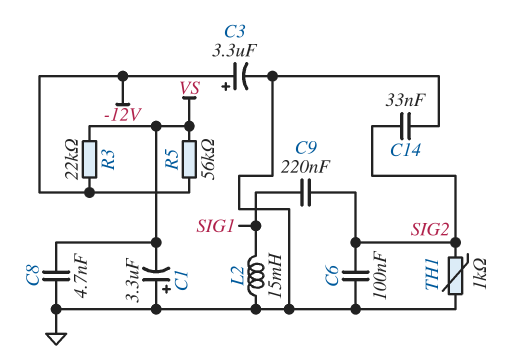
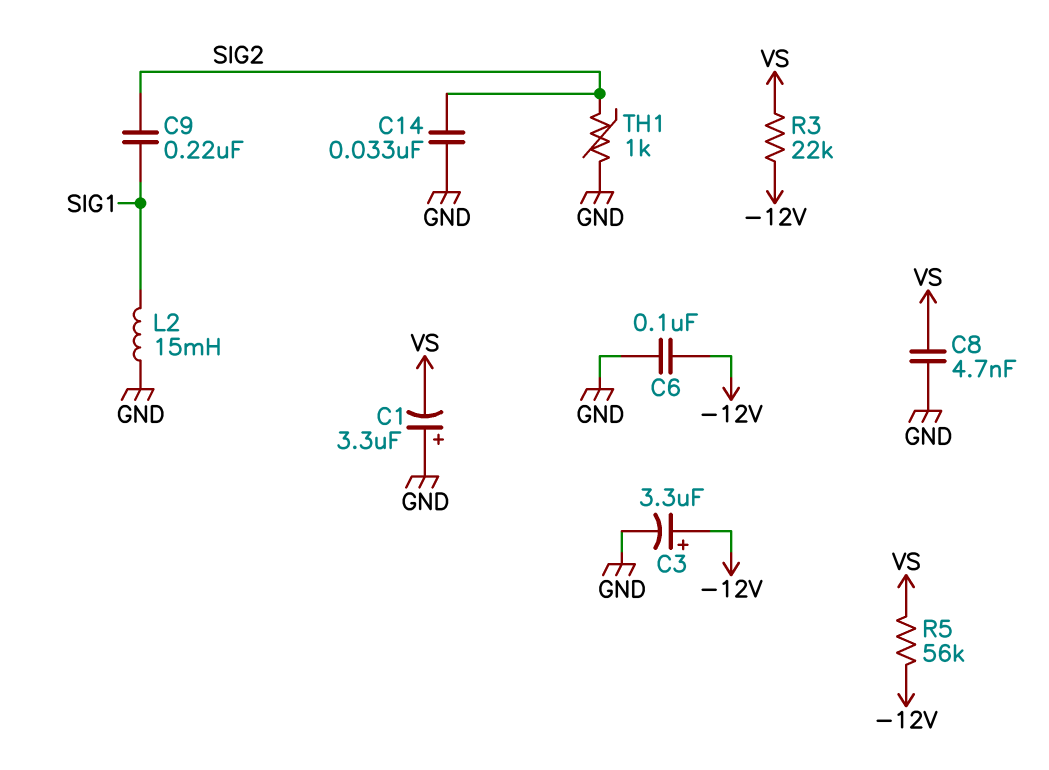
C6: 100nF (GND, SIG2) -> 100nF (-12V, GND)

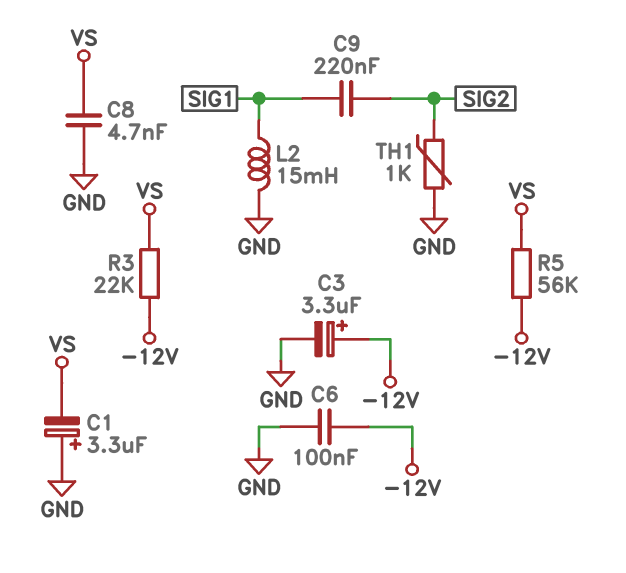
C14: 33nF (GND, SIG2) -> none

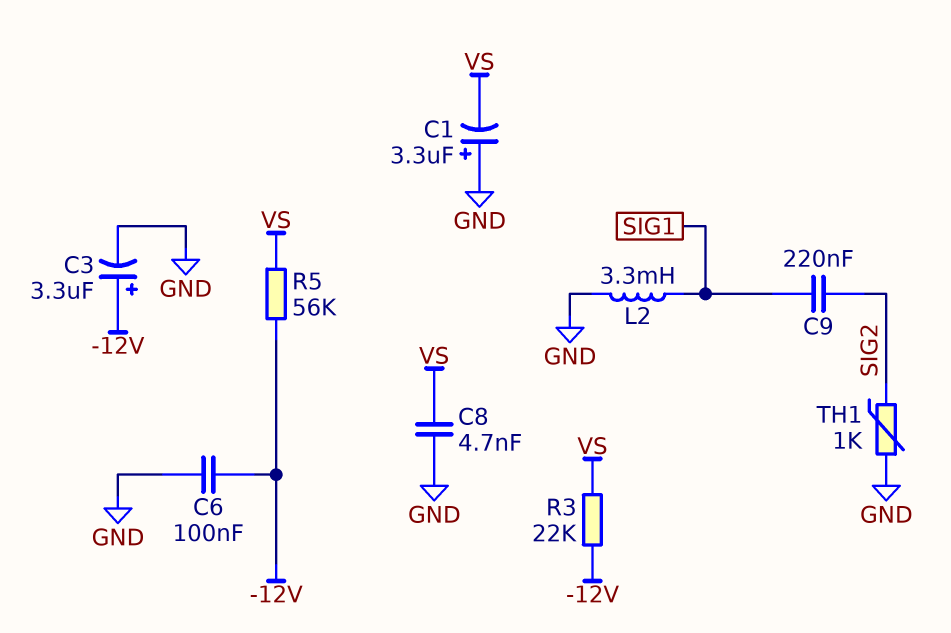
L2: 15mH (GND, SIG1) -> 3.3mH (GND, SIG1)

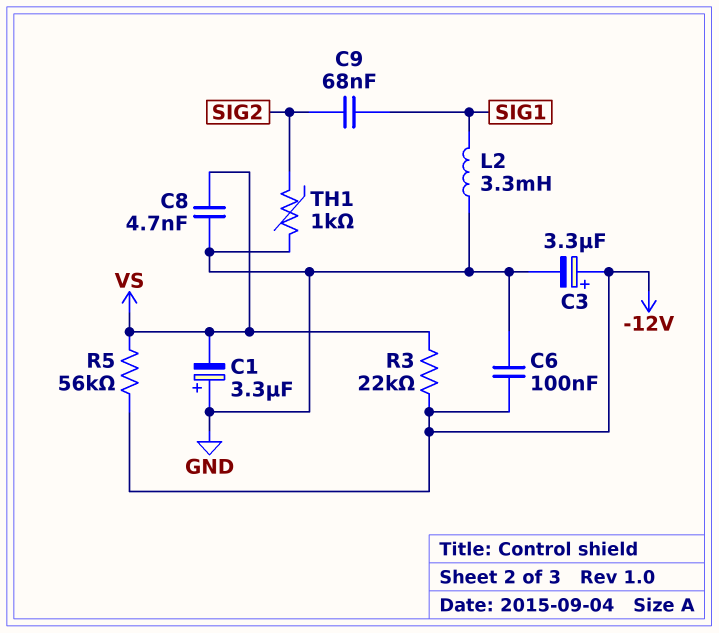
C9: 220nF (SIG1, SIG2) -> 68nF (SIG1, SIG2)

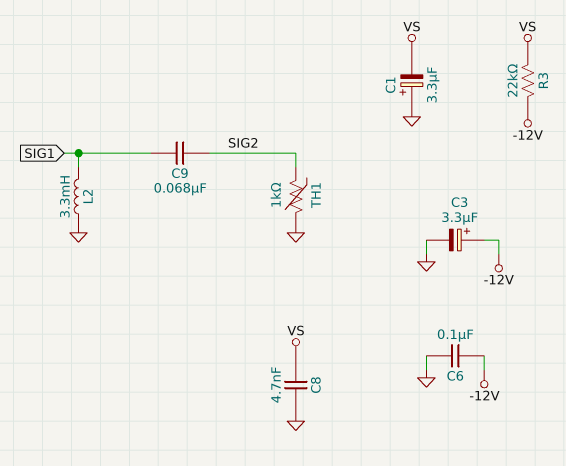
R5: 56k (-12V, VS) -> none

